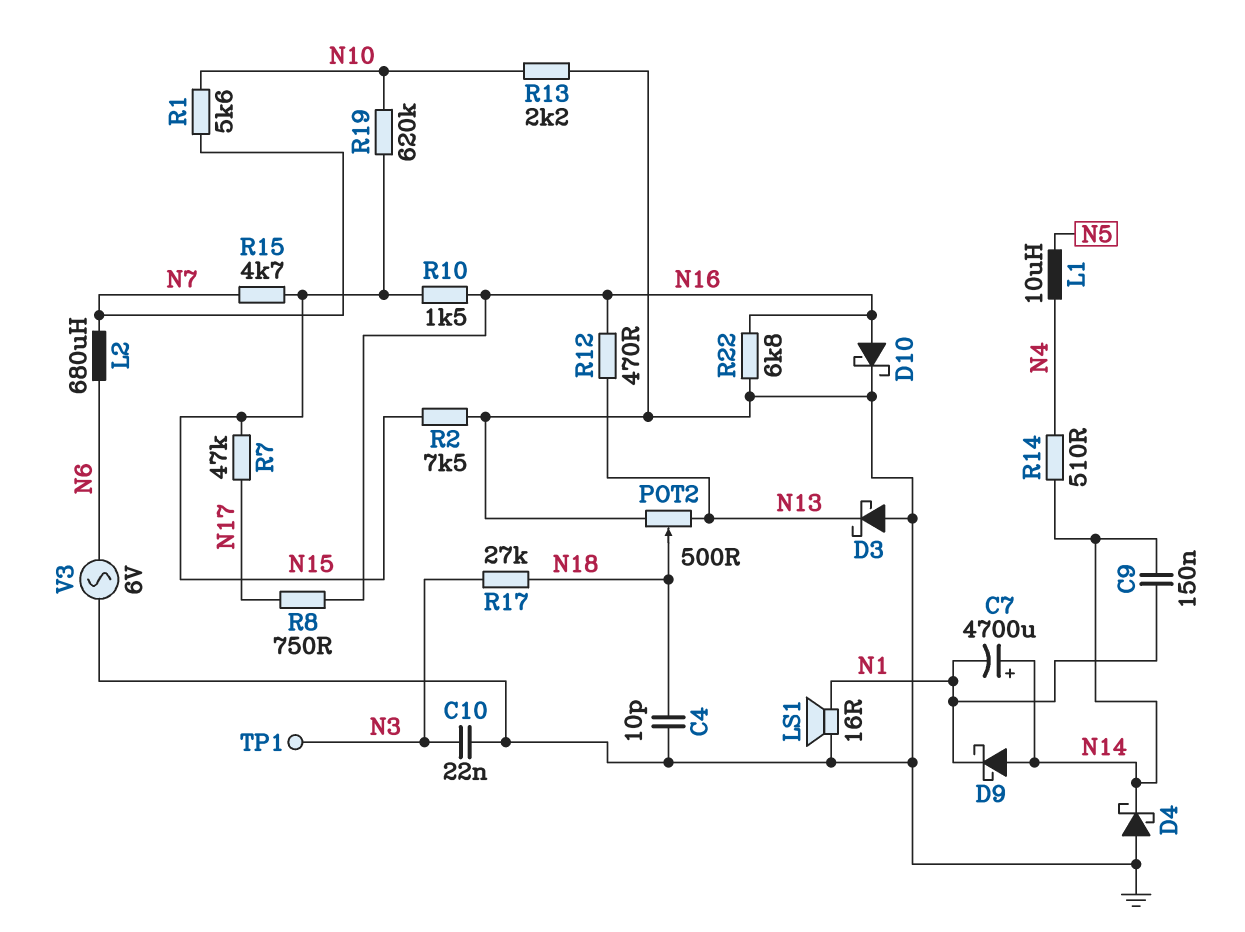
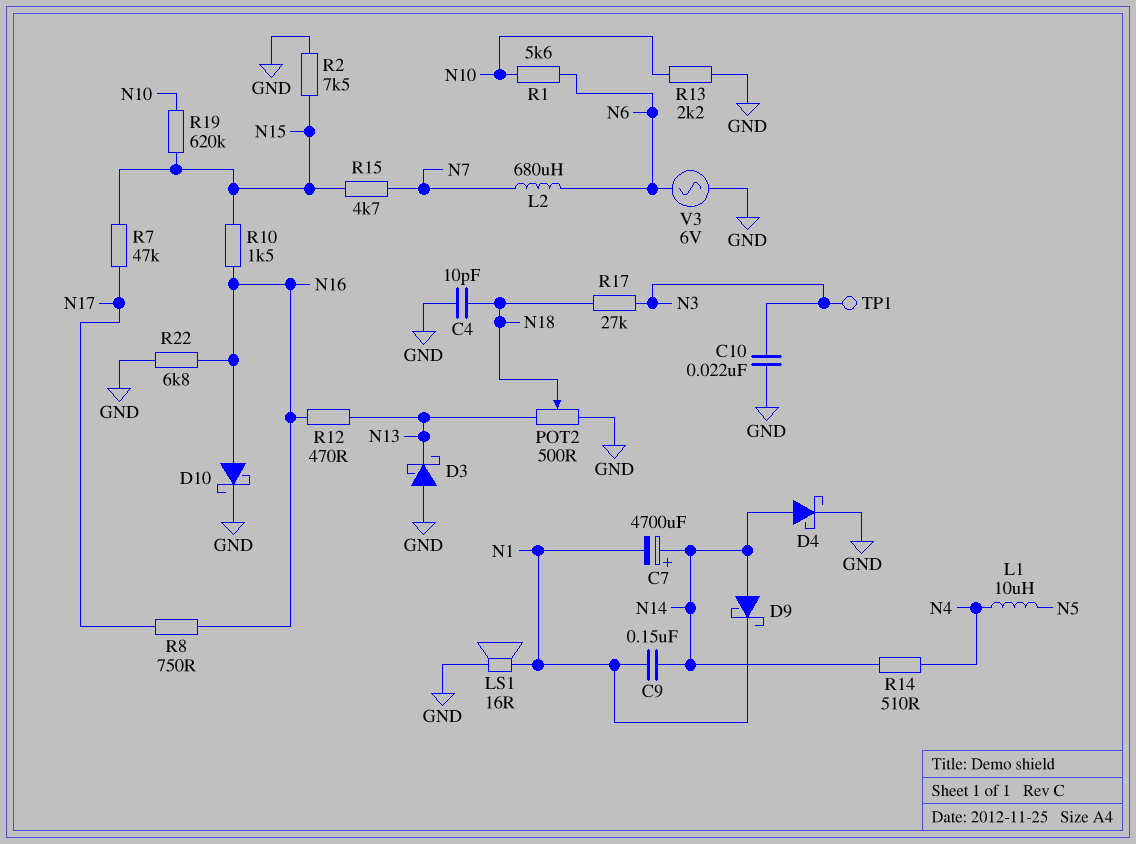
D4: schottky (A GND, K N14) -> schottky (A N14, K GND)
R1: 5.6k (N7, N10) -> 5.6k (N6, N10)

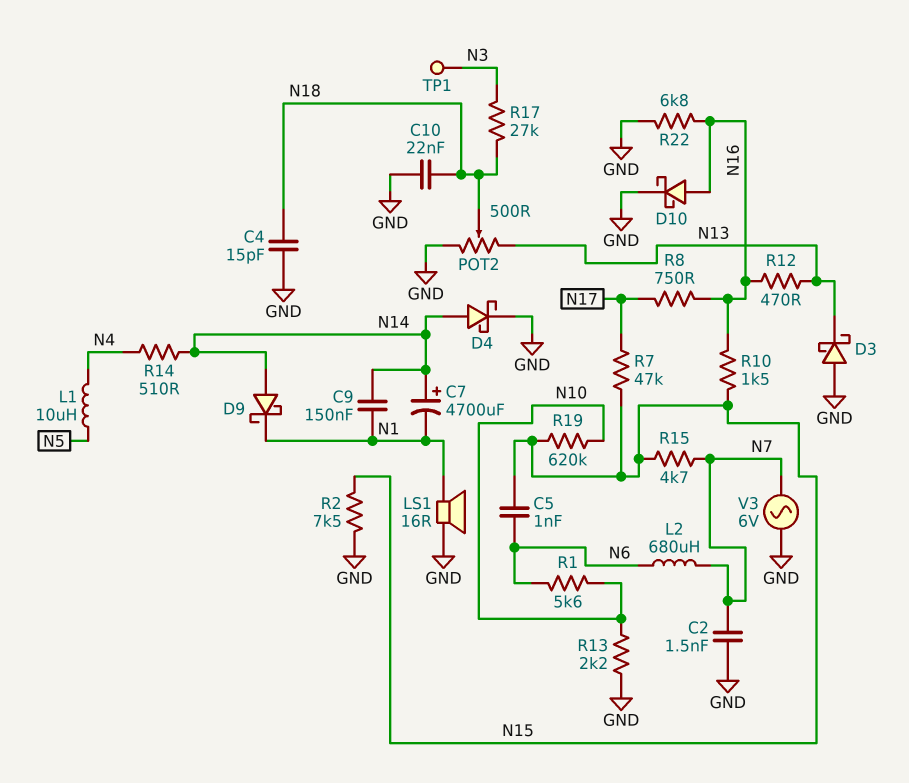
C2: none -> 1.5nF (GND, N7)
C4: 10pF (GND, N18) -> 15pF (GND, N18)
C5: none -> 1nF (N6, N15)
C10: 22nF (GND, N3) -> 22nF (GND, N18)
V3: AC 6V (GND, N6) -> AC 6V (GND, N7)

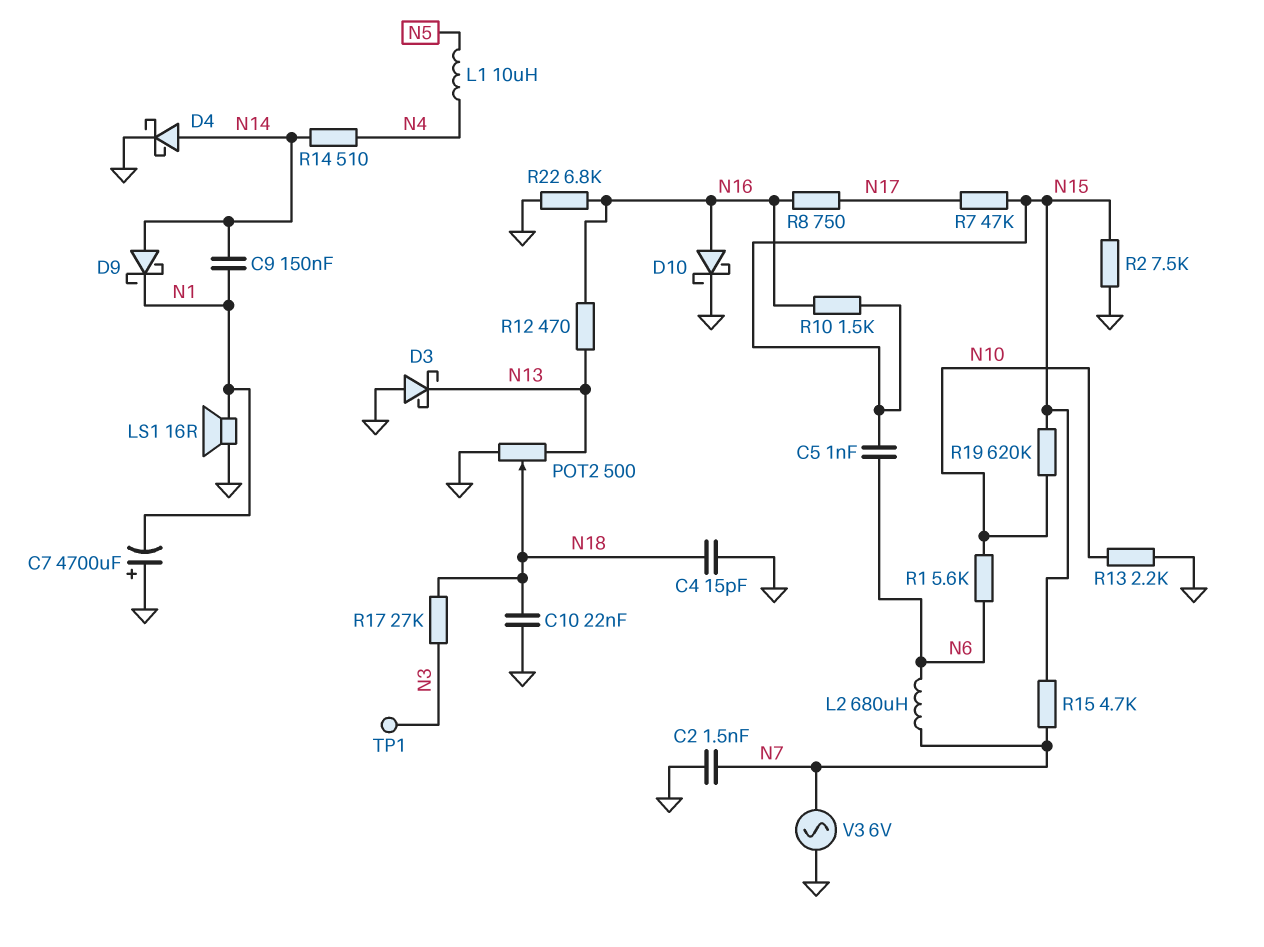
C7: 4700uF (plus N14, minus N1) -> 4700uF (plus GND, minus N1)

